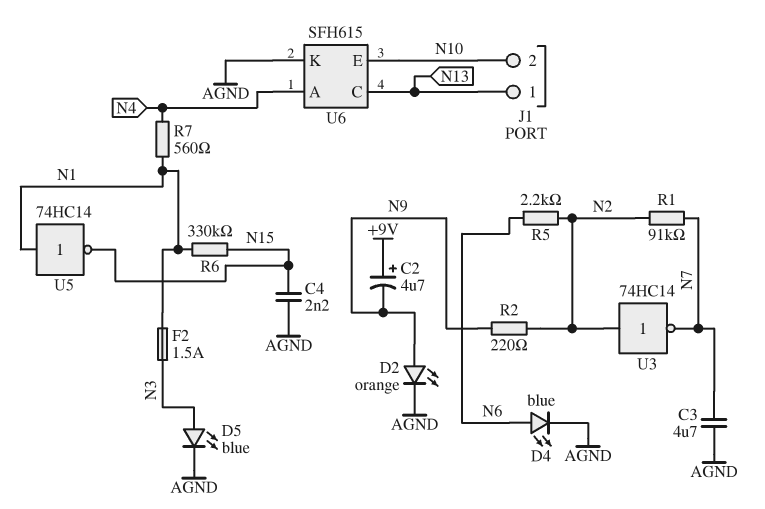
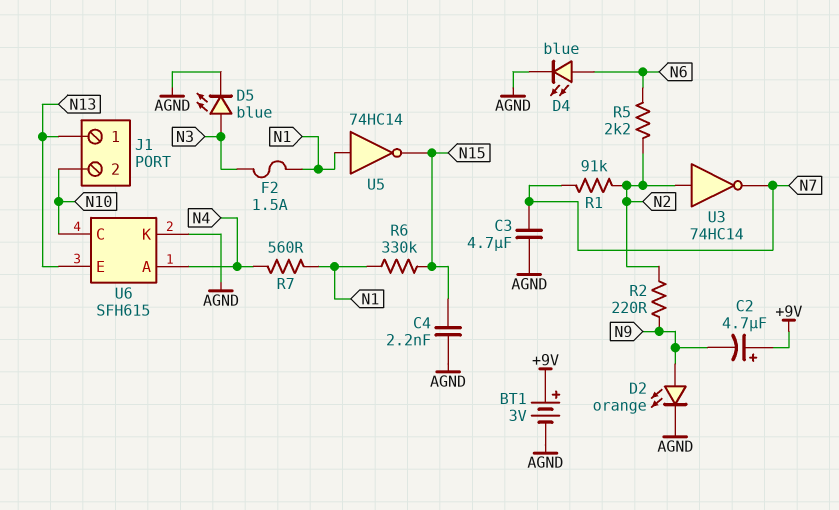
BT1: none -> 3V (plus +9V, minus AGND)
U6 pin C: N13 -> N10
U6 pin E: N10 -> N13

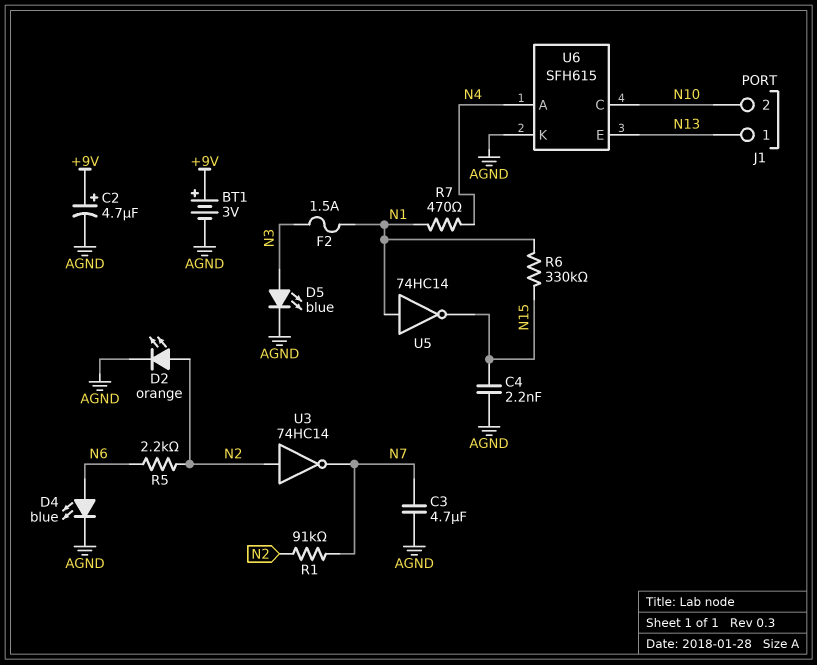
C2: 4.7uF (plus +9V, minus N9) -> 4.7uF (plus +9V, minus AGND)
D2: LED orange (A N9, K AGND) -> LED orange (A N2, K AGND)
R2: 220 (N2, N9) -> none
R7: 560 (N1, N4) -> 470 (N1, N4)

